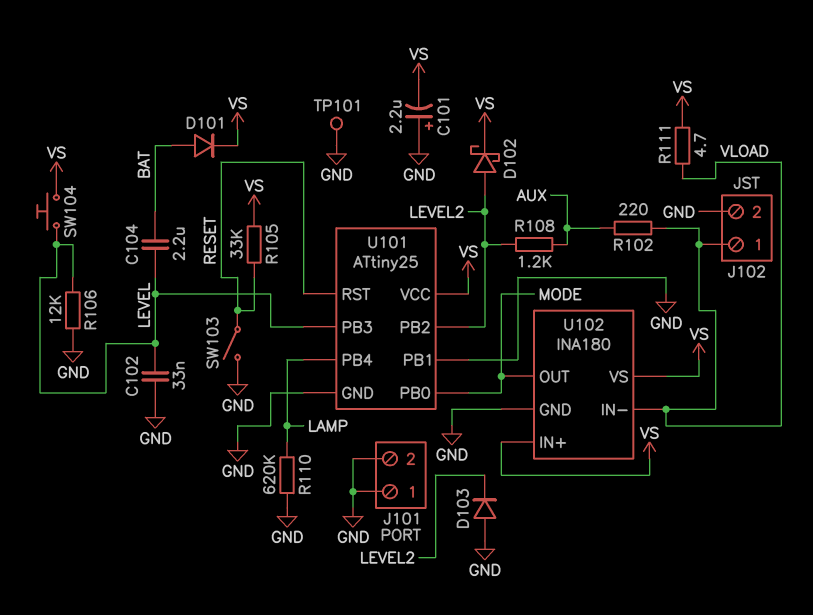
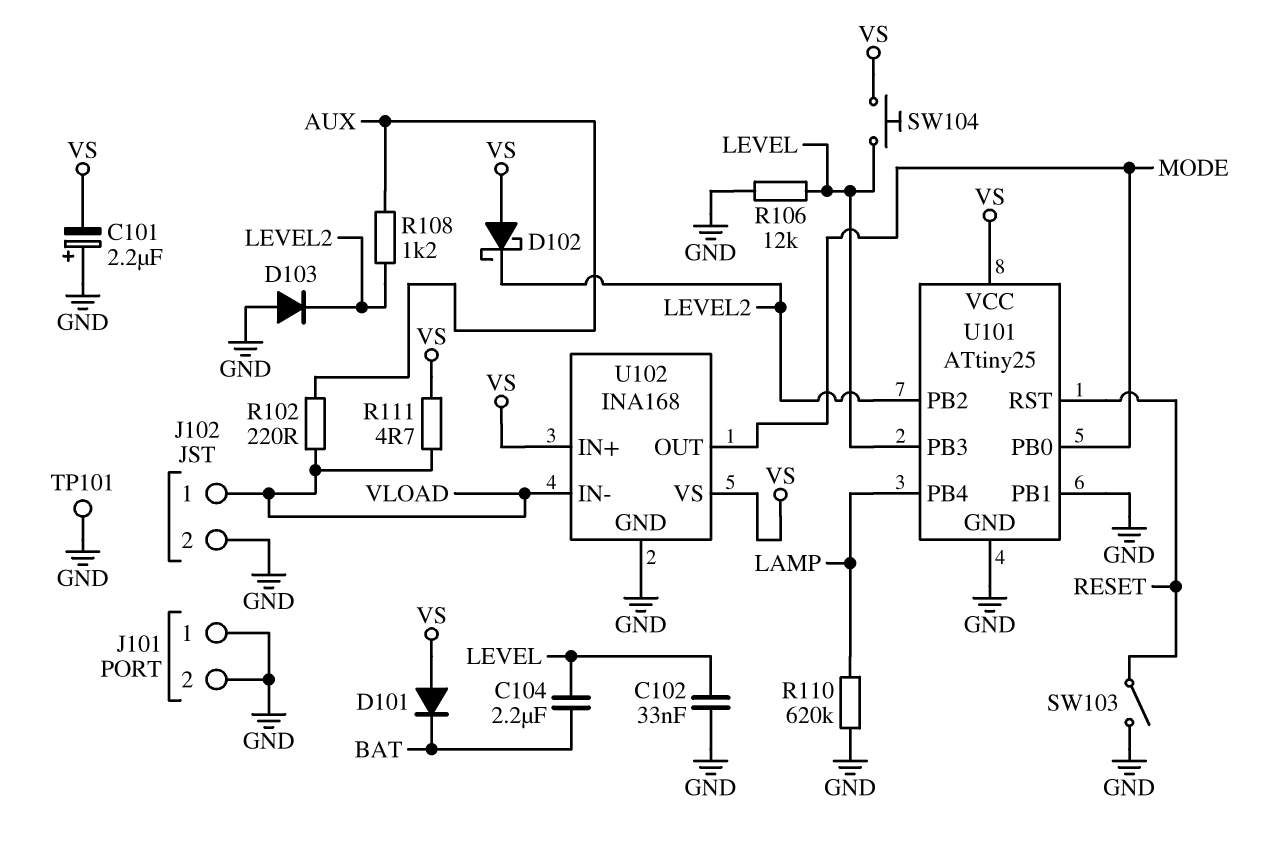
D101: diode (A BAT, K VS) -> diode (A VS, K BAT)
D102: schottky (A LEVEL2, K VS) -> schottky (A VS, K LEVEL2)
R105: 33k (RESET, VS) -> none
U102: INA180 -> INA168

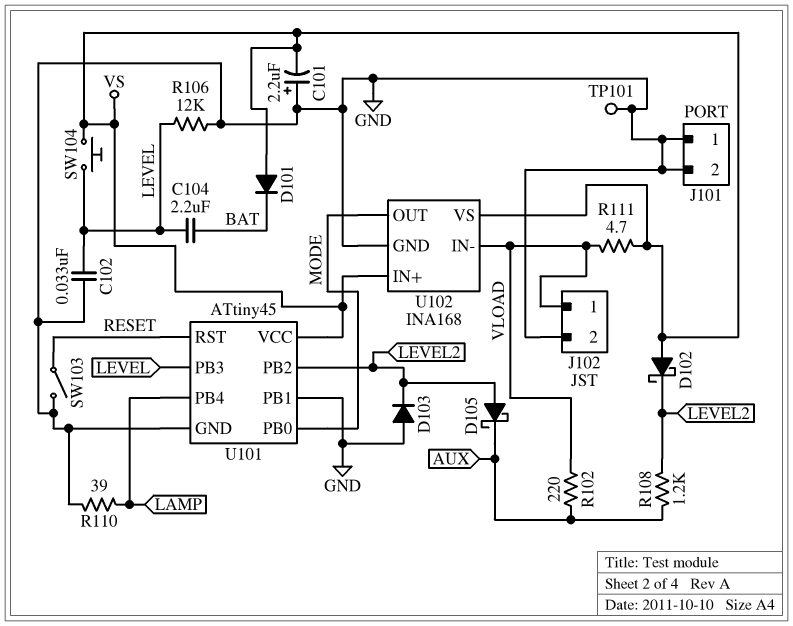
D105: none -> schottky (A LEVEL2, K AUX)
R110: 620k (GND, LAMP) -> 39 (GND, LAMP)
U101: ATtiny25 -> ATtiny45

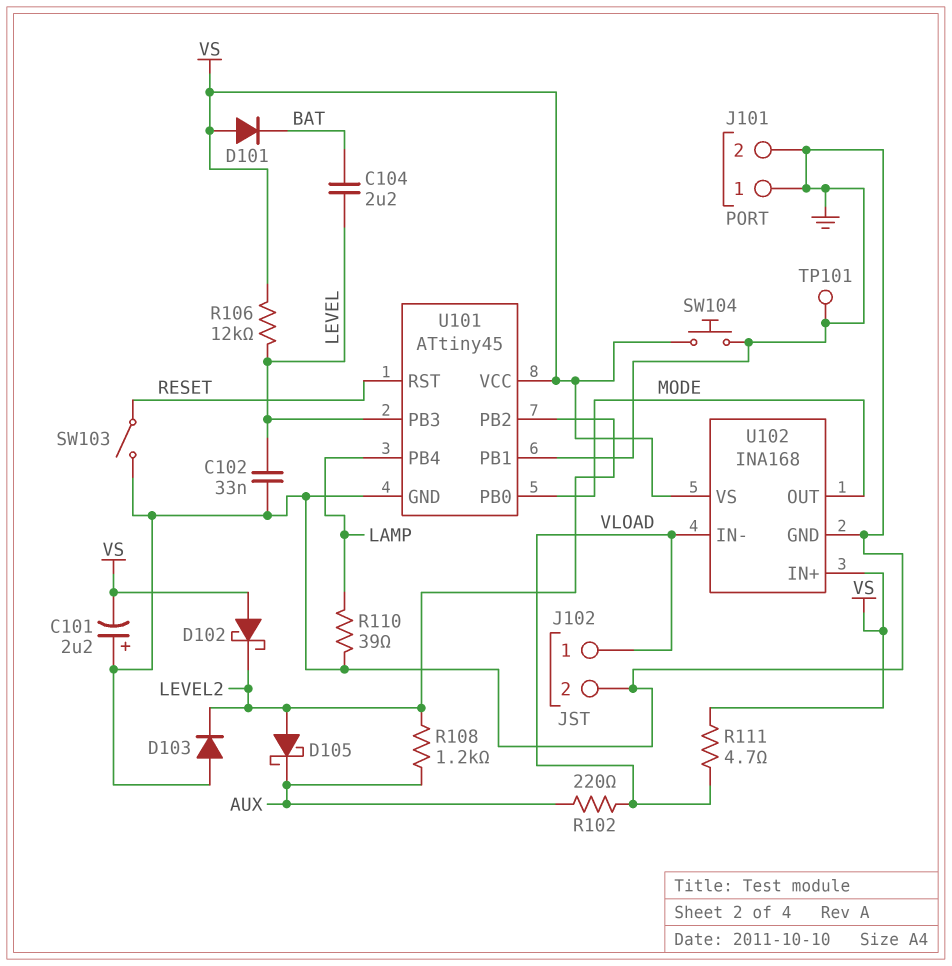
R106: 12k (GND, LEVEL) -> 12k (LEVEL, VS)
SW104: button (LEVEL, VS) -> button (GND, VS)

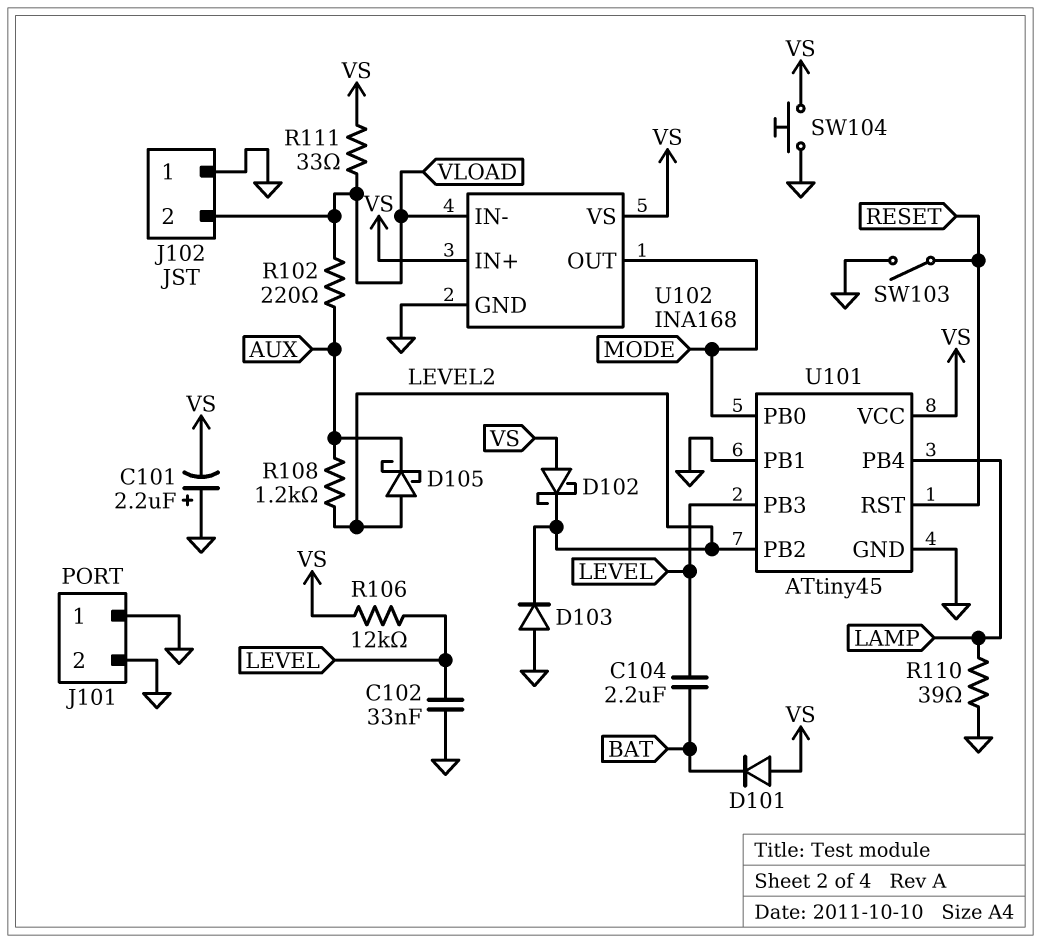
J102 pin 1: VLOAD -> GND
J102 pin 2: GND -> VLOAD
R111: 4.7 (VLOAD, VS) -> 33 (VLOAD, VS)
TP101: test point (GND) -> none

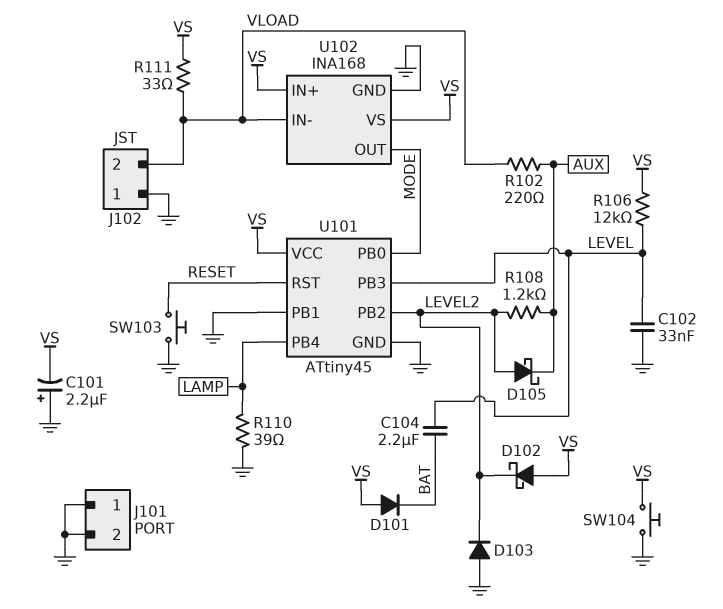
SW103: switch (GND, RESET) -> button (GND, RESET)

